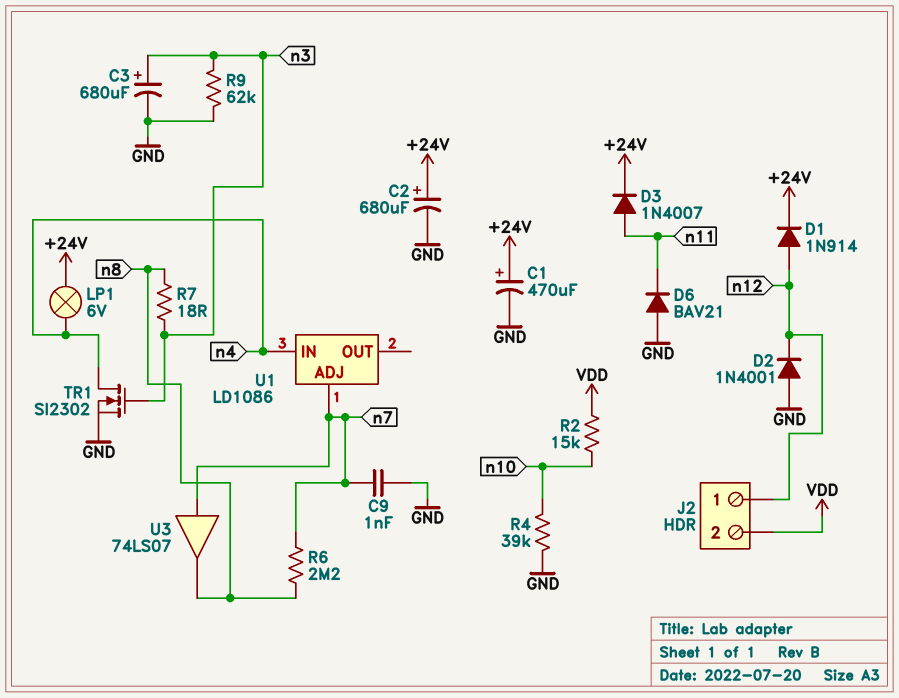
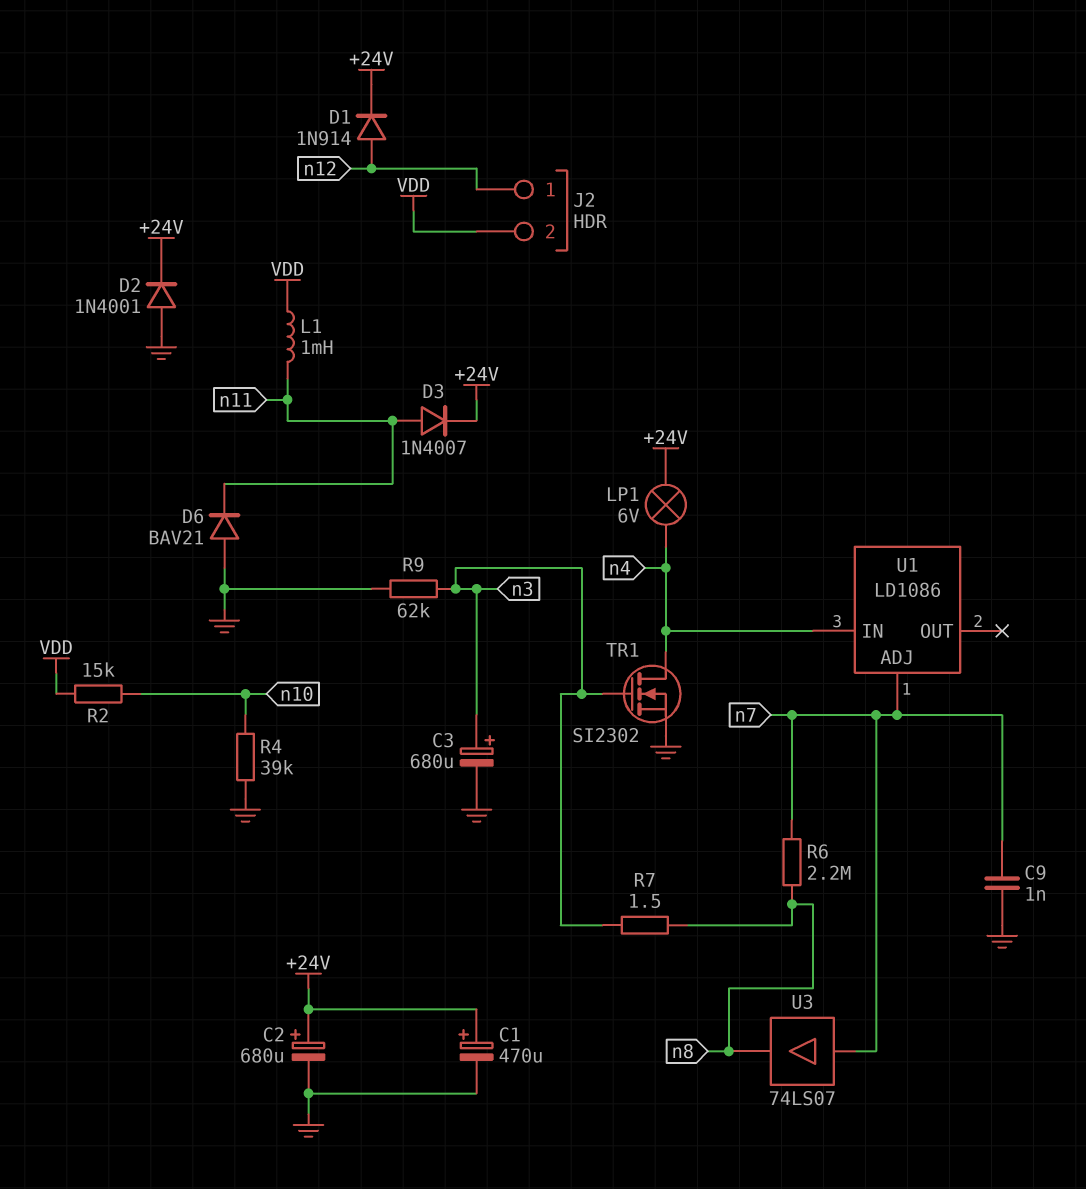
D2: diode 1N4001 (A GND, K n12) -> diode 1N4001 (A GND, K +24V)
L1: none -> 1mH (VDD, n11)
R7: 18 (n3, n8) -> 1.5 (n3, n8)

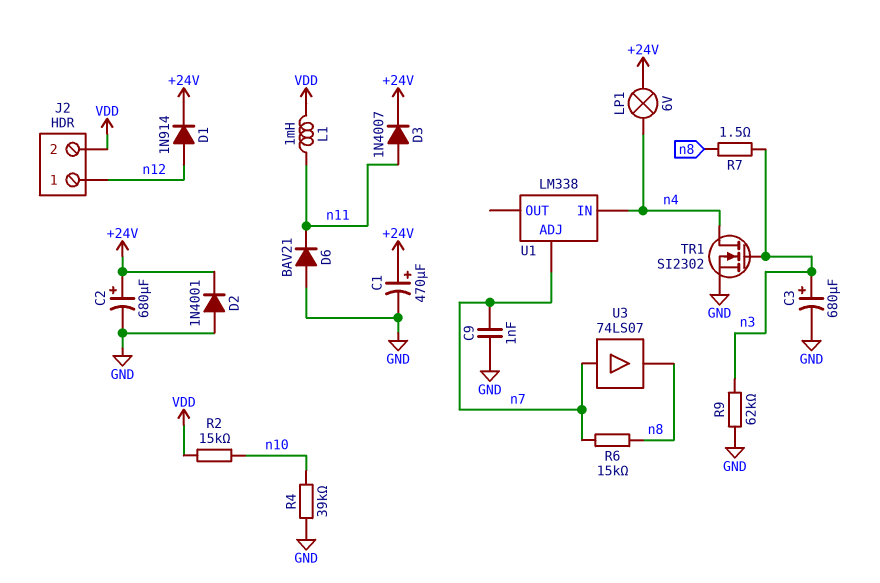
R6: 2.2M (n7, n8) -> 15k (n7, n8)
U1: LD1086 -> LM338

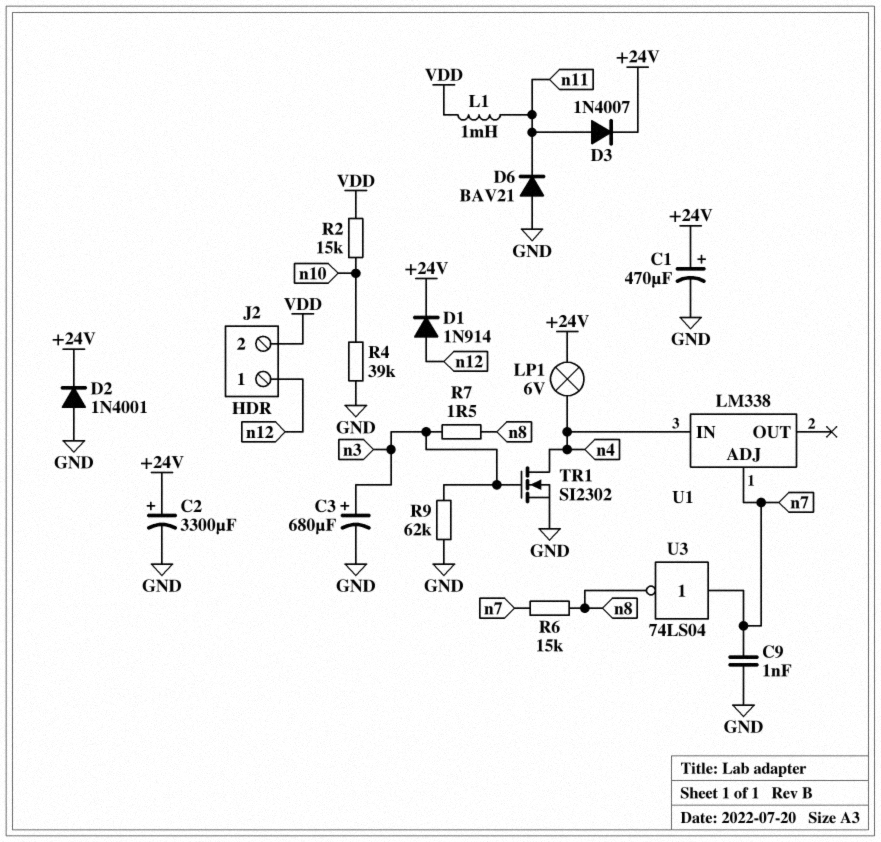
C2: 680uF (plus +24V, minus GND) -> 3300uF (plus +24V, minus GND)
U3: buffer 74LS07 (in n7, out n8) -> NOT 74LS04 (in n7, out n8)

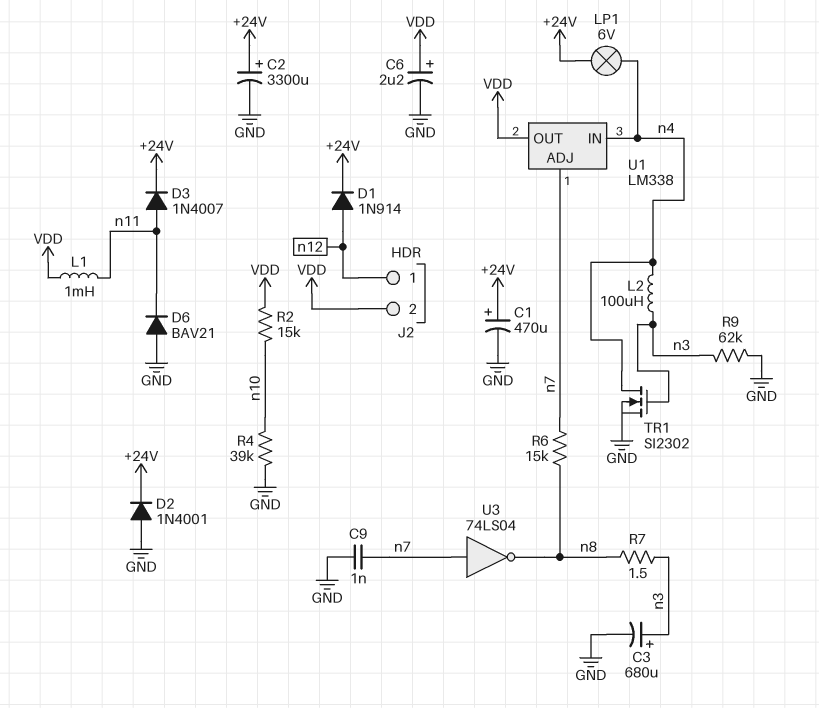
C6: none -> 2.2uF (plus VDD, minus GND)
L2: none -> 100uH (n3, n4)
U1 pin OUT: none -> VDD

